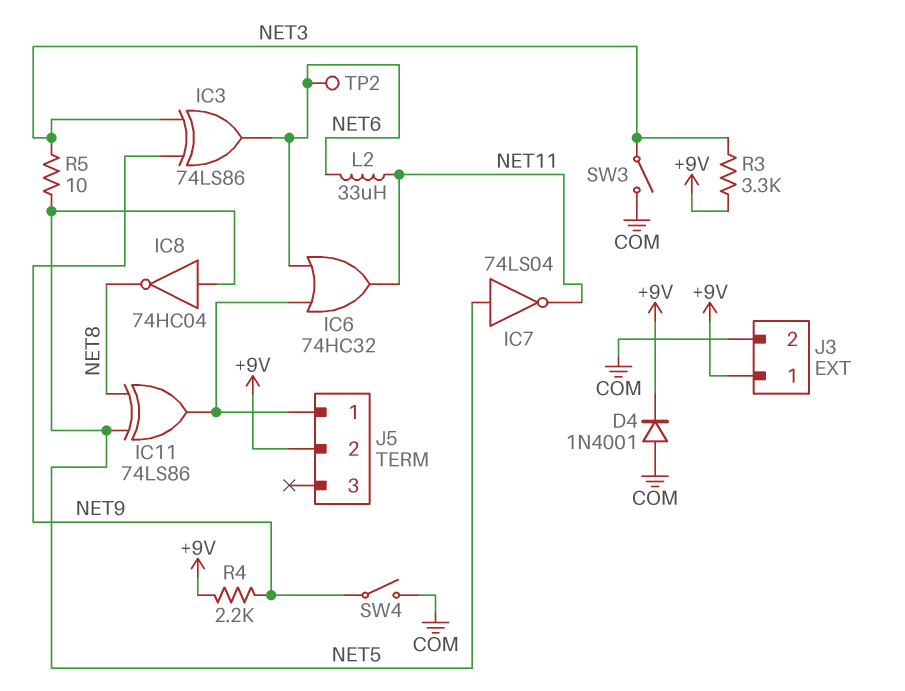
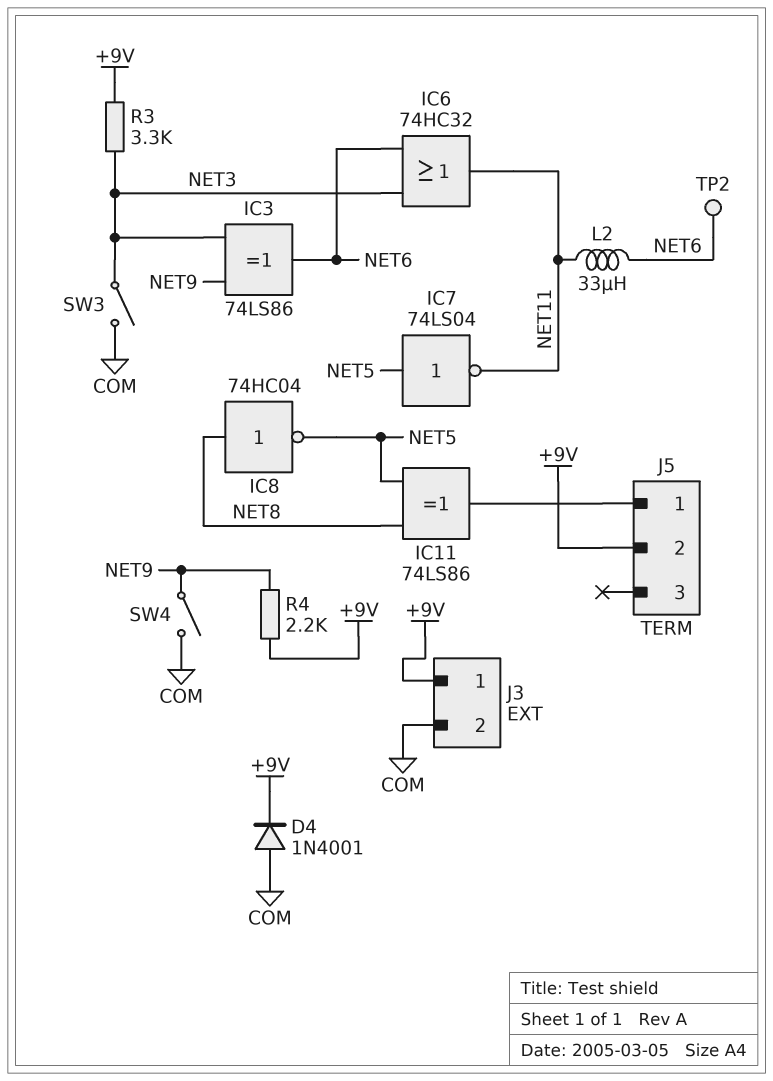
IC6: OR 74HC32 (in J5/1, in NET6, out NET11) -> OR 74HC32 (in NET3, in NET6, out NET11)
IC8: NOT 74HC04 (in NET5, out NET8) -> NOT 74HC04 (in NET8, out NET5)
R5: 10 (NET3, NET5) -> none

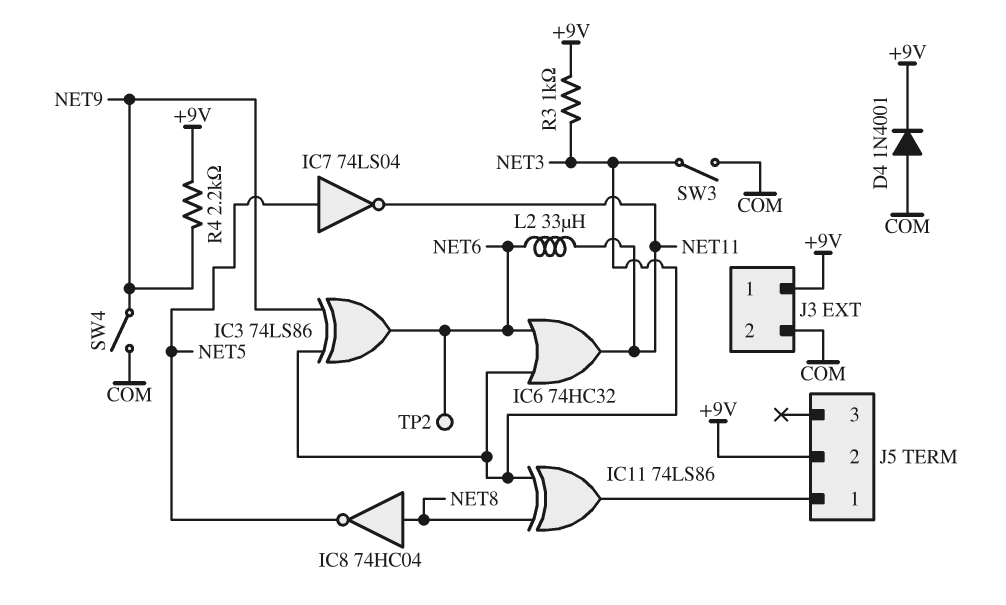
IC11: XOR 74LS86 (in NET5, in NET8, out J5/1) -> XOR 74LS86 (in NET3, in NET8, out J5/1)
R3: 3.3k (+9V, NET3) -> 1k (+9V, NET3)

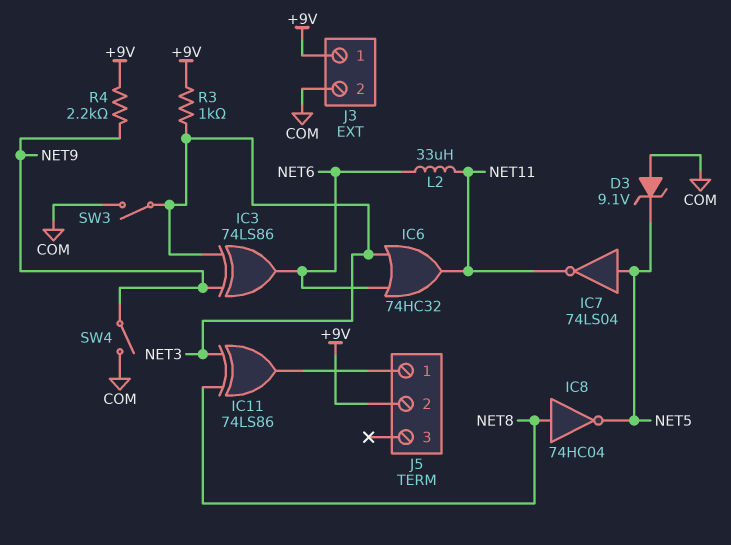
D3: none -> zener 9.1V (A COM, K NET5)
D4: diode 1N4001 (A COM, K +9V) -> none
TP2: test point (NET6) -> none

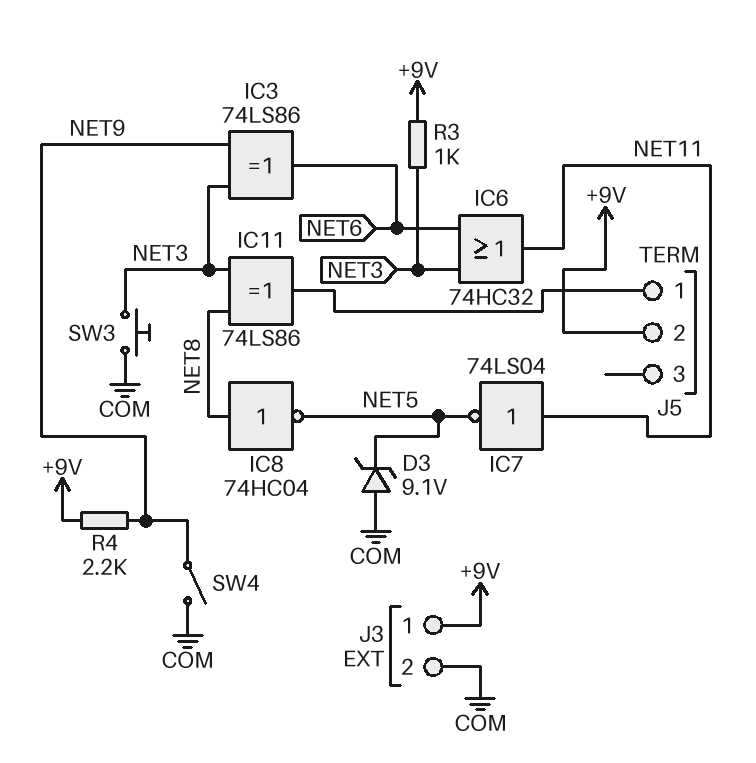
IC7: NOT 74LS04 (in NET5, out NET11) -> NOT 74LS04 (in NET11, out NET5)
L2: 33uH (NET6, NET11) -> none
SW3: switch (COM, NET3) -> button (COM, NET3)

